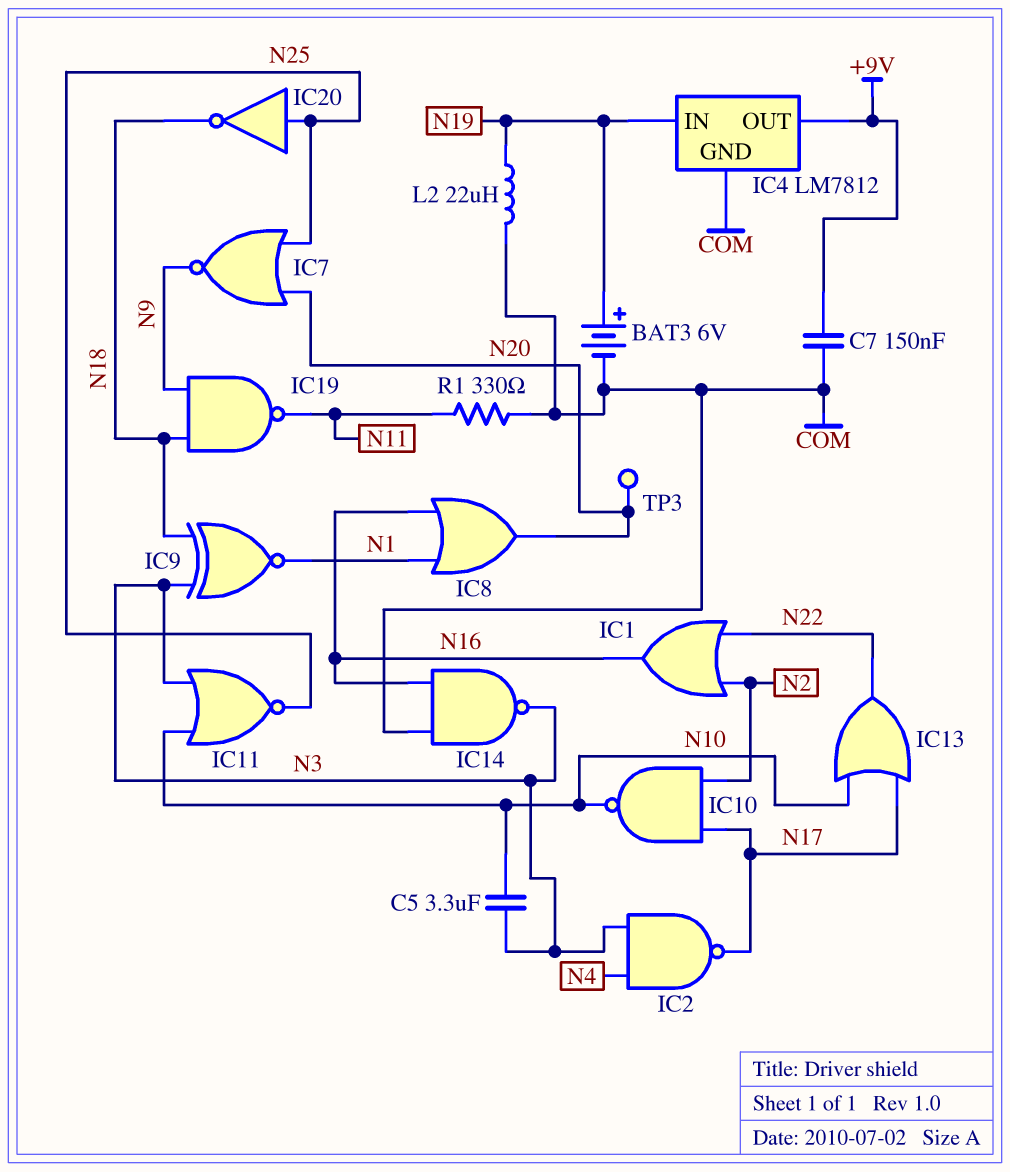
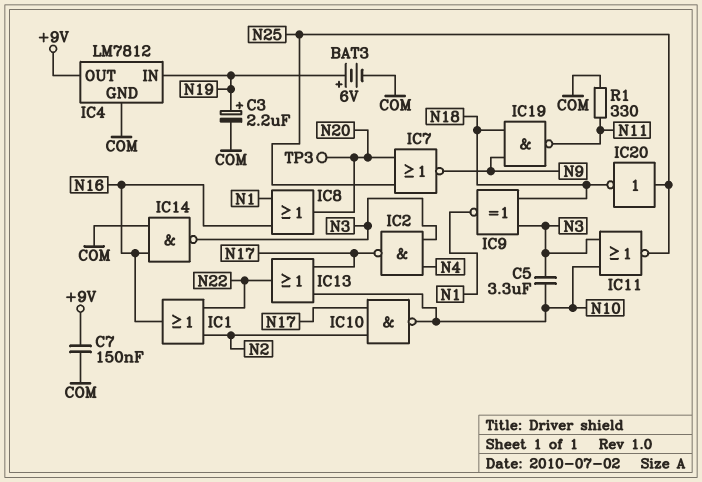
C3: none -> 2.2uF (plus N19, minus COM)
L2: 22uH (COM, N19) -> none

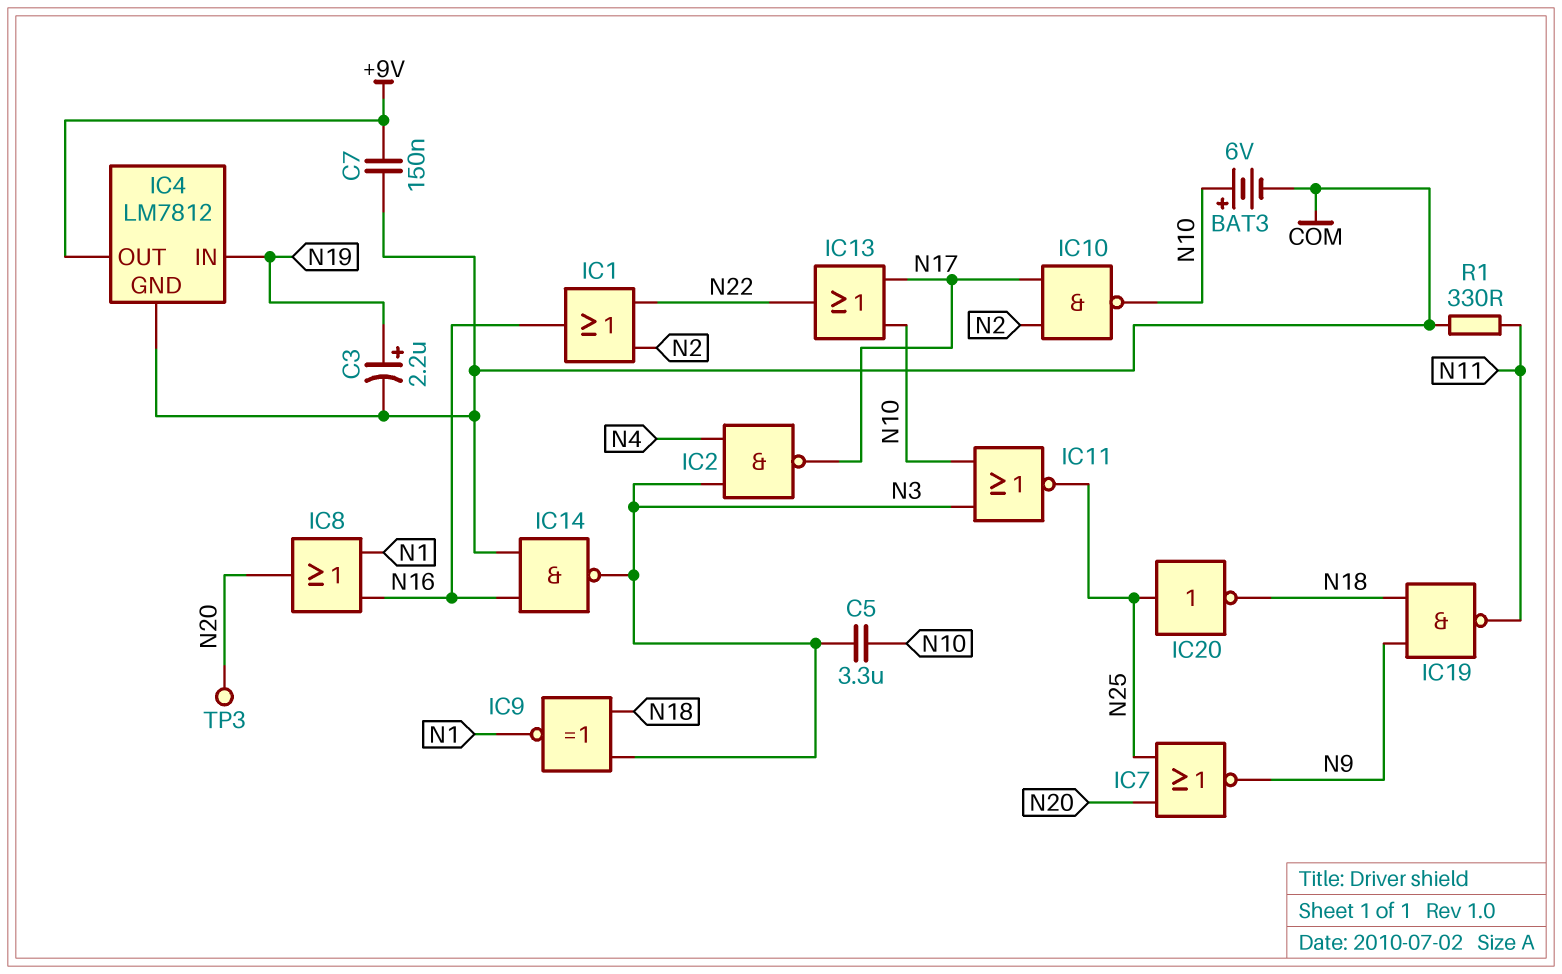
BAT3: 6V (plus N19, minus COM) -> 6V (plus N10, minus COM)

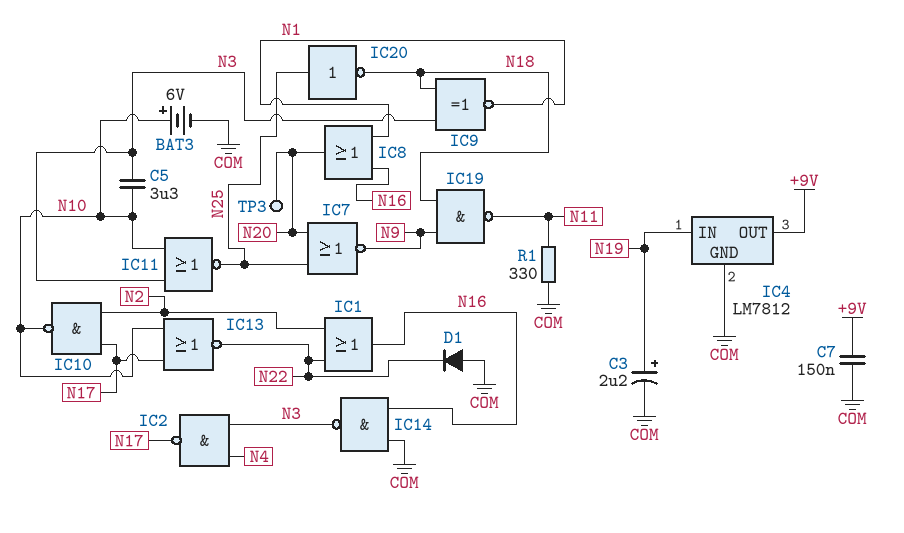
D1: none -> diode (A COM, K N22)
IC13: OR (in N10, in N17, out N22) -> NOR (in N10, in N17, out N22)

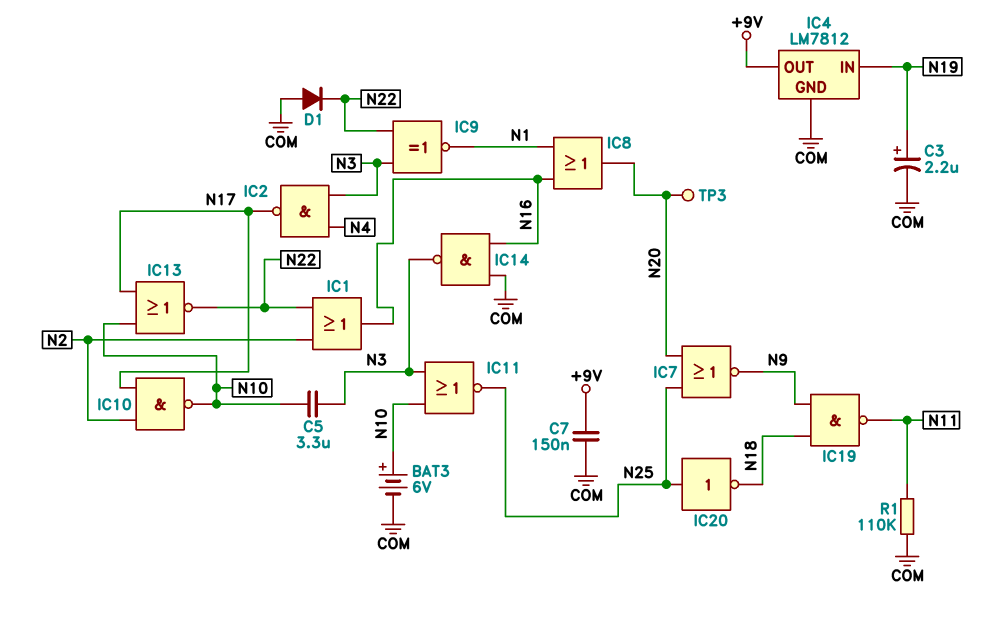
IC9: XNOR (in N3, in N18, out N1) -> XNOR (in N3, in N22, out N1)
R1: 330 (COM, N11) -> 110k (COM, N11)

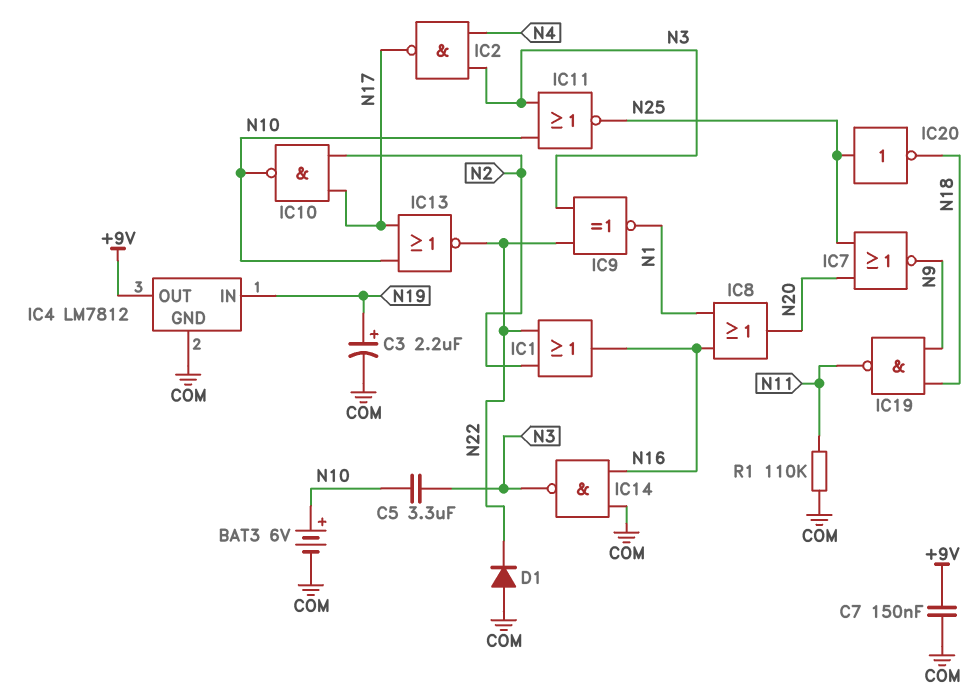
TP3: test point (N20) -> none

